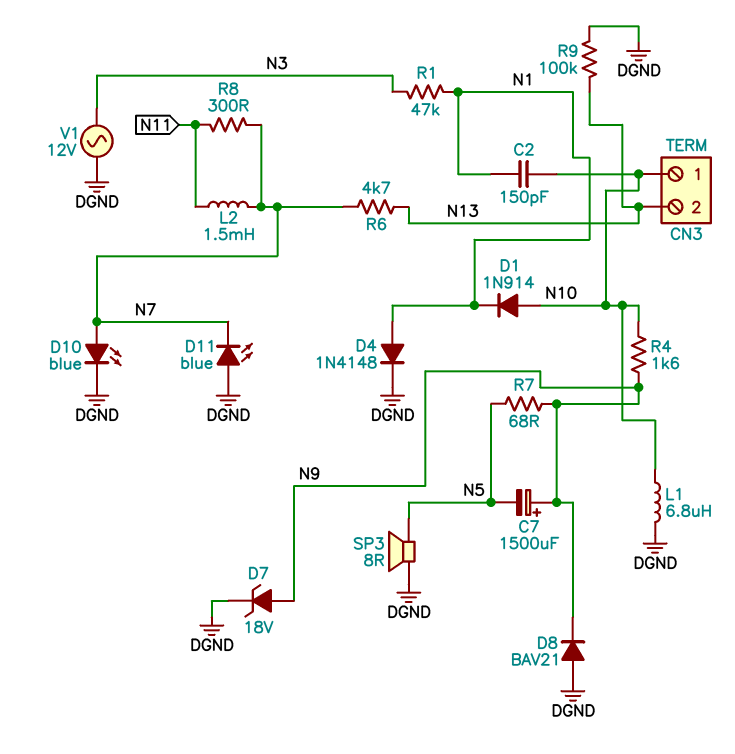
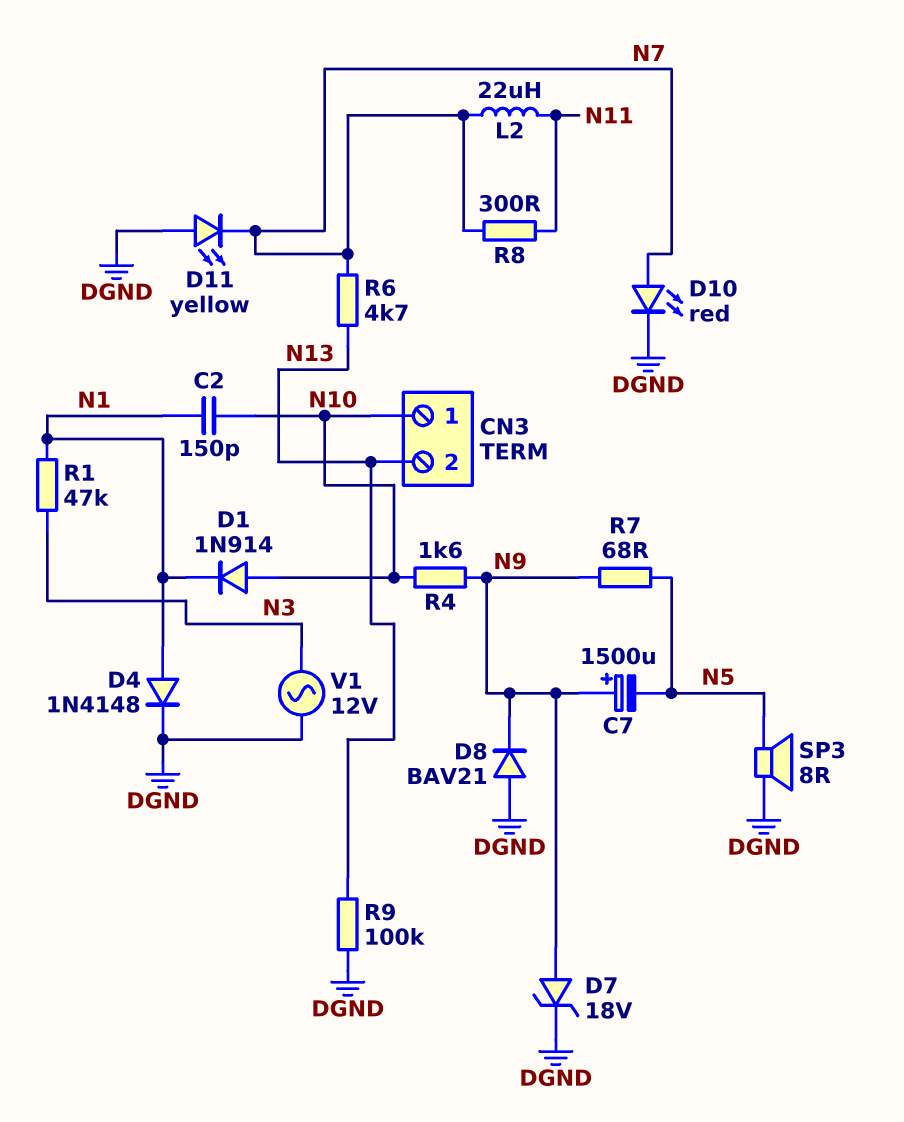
D10: LED blue (A N7, K DGND) -> LED red (A N7, K DGND)
D11: LED blue (A DGND, K N7) -> LED yellow (A DGND, K N7)
L1: 6.8uH (DGND, N10) -> none
L2: 1.5mH (N7, N11) -> 22uH (N7, N11)

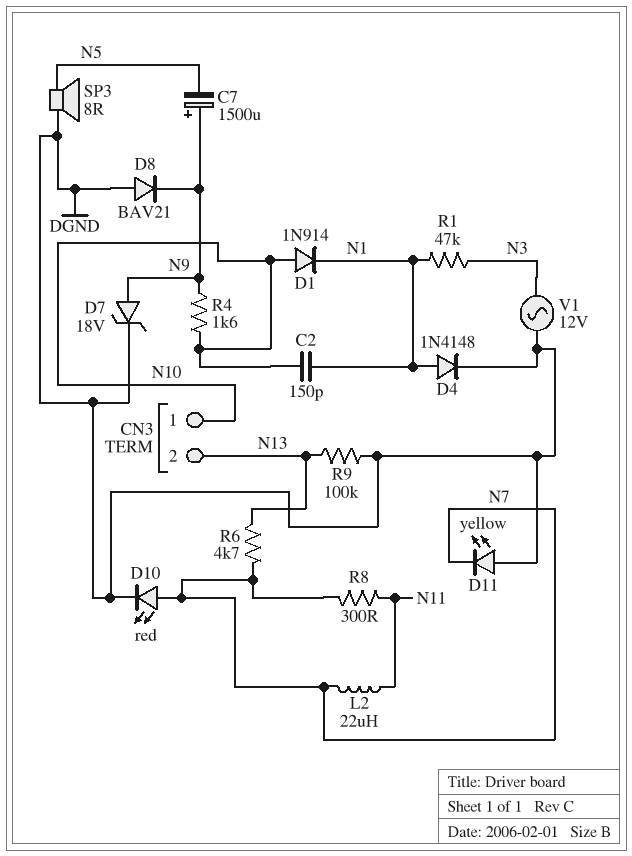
R7: 68 (N5, N9) -> none

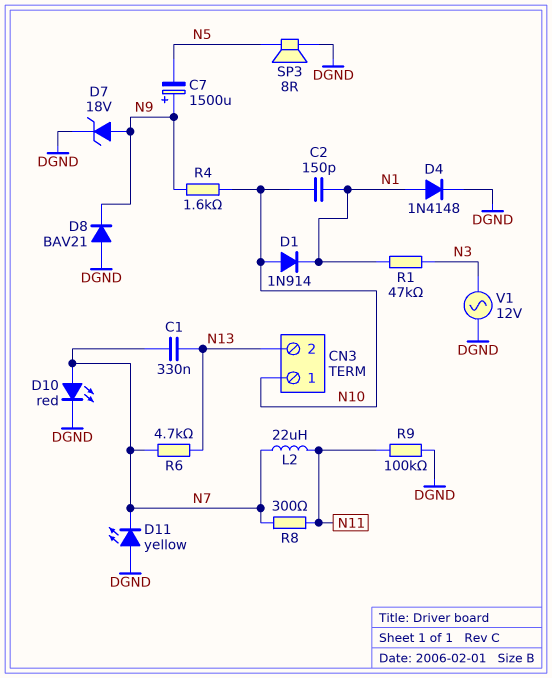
C1: none -> 330nF (N7, N13)
R9: 100k (DGND, N13) -> 100k (DGND, N11)

